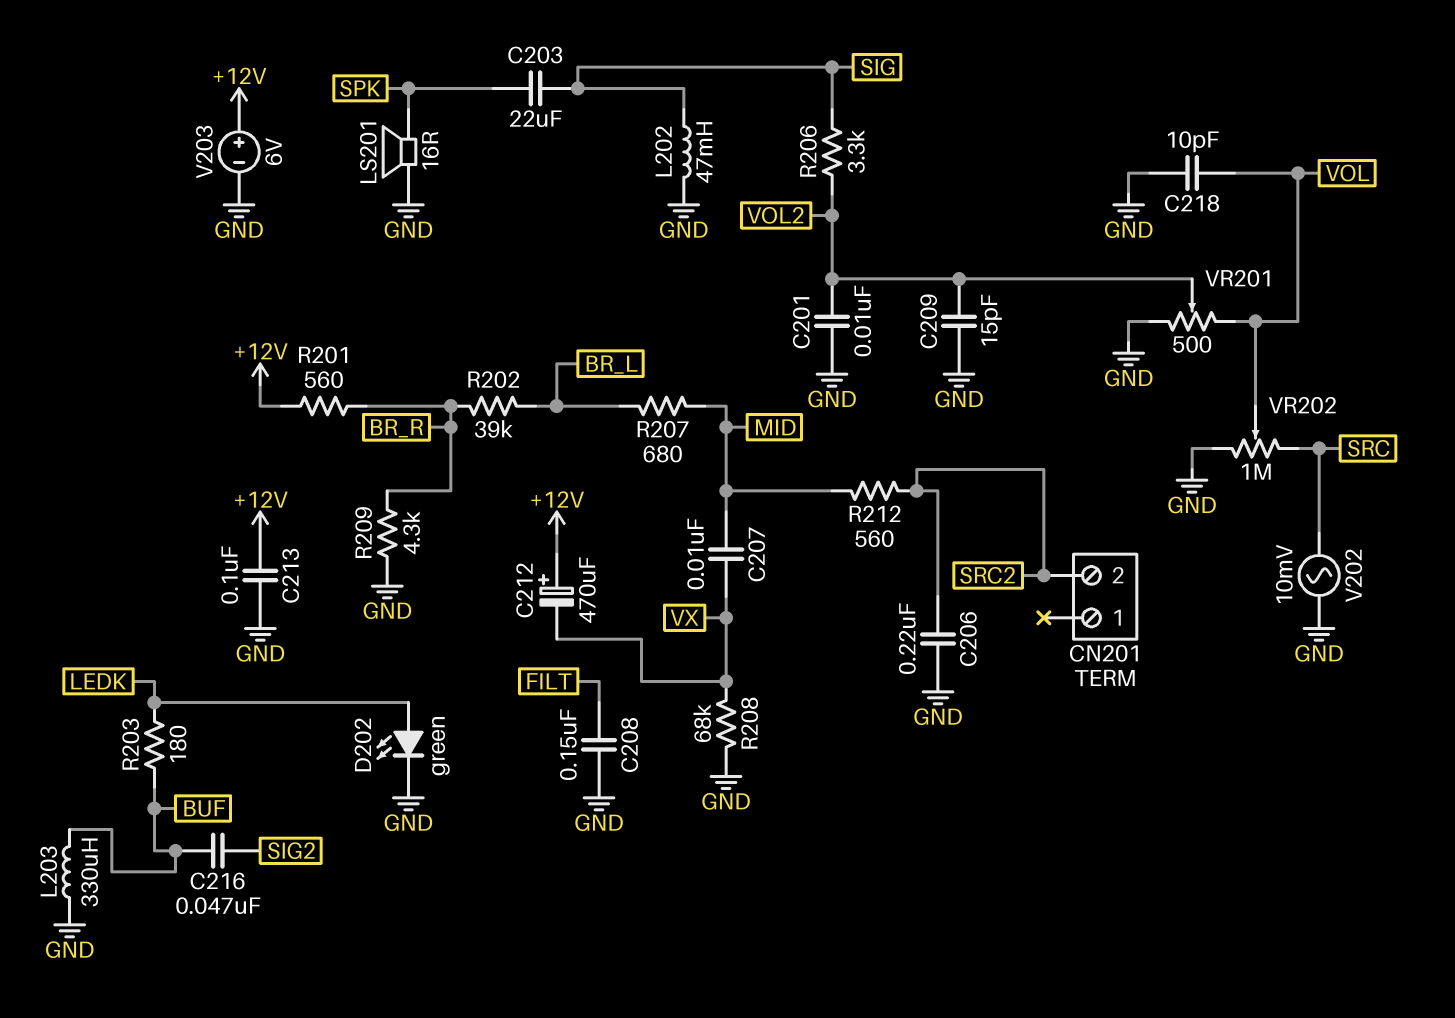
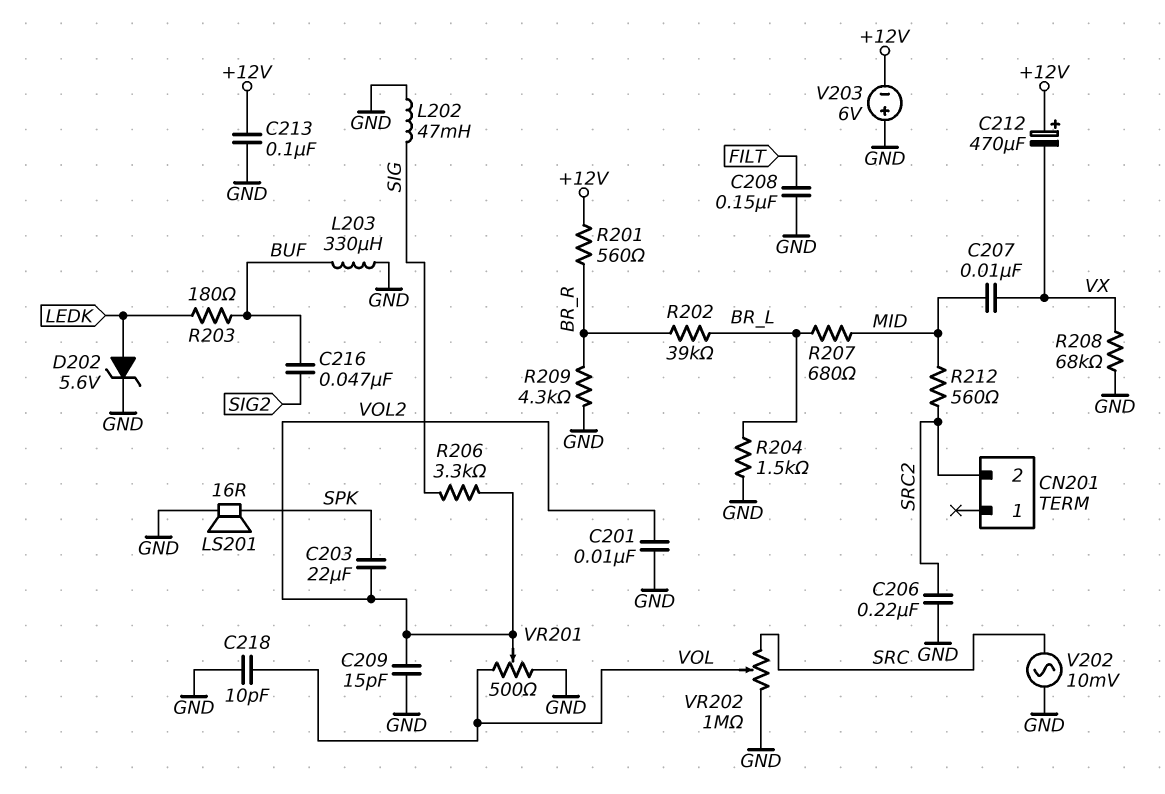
C203: 22uF (SIG, SPK) -> 22uF (SPK, VOL2)
D202: LED green (A LEDK, K GND) -> zener 5.6V (A LEDK, K GND)
R204: none -> 1.5k (BR_L, GND)
V203: 6V (plus +12V, minus GND) -> 6V (plus GND, minus +12V)

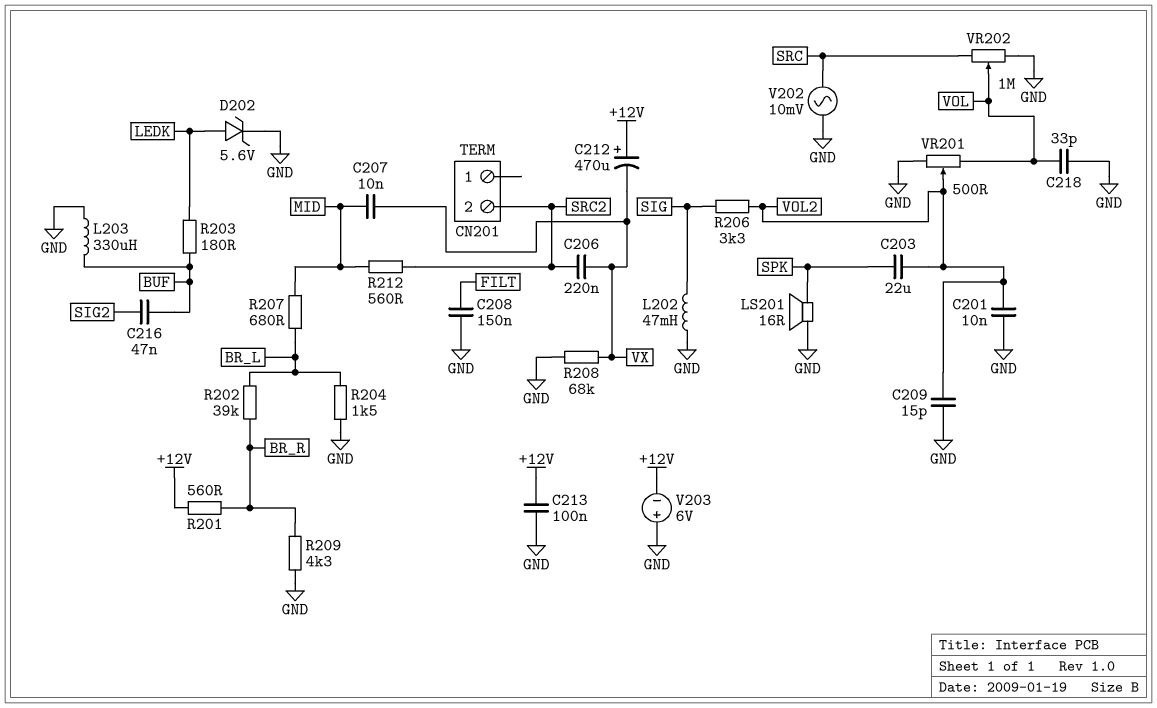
C206: 220nF (GND, SRC2) -> 220nF (SRC2, VX)
C218: 10pF (GND, VOL) -> 33pF (GND, VOL)

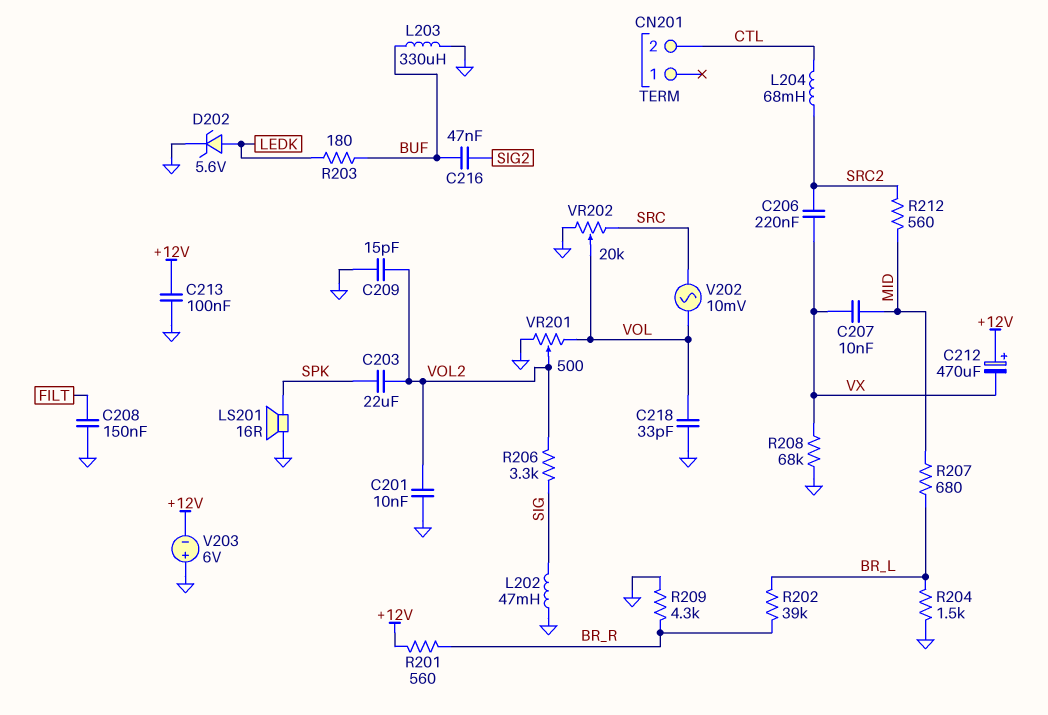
CN201 pin 2: SRC2 -> CTL
L204: none -> 68mH (CTL, SRC2)
V202: AC 10mV (GND, SRC) -> AC 10mV (SRC, VOL)
VR202: 1M (GND, SRC, wiper VOL) -> 20k (GND, SRC, wiper VOL)

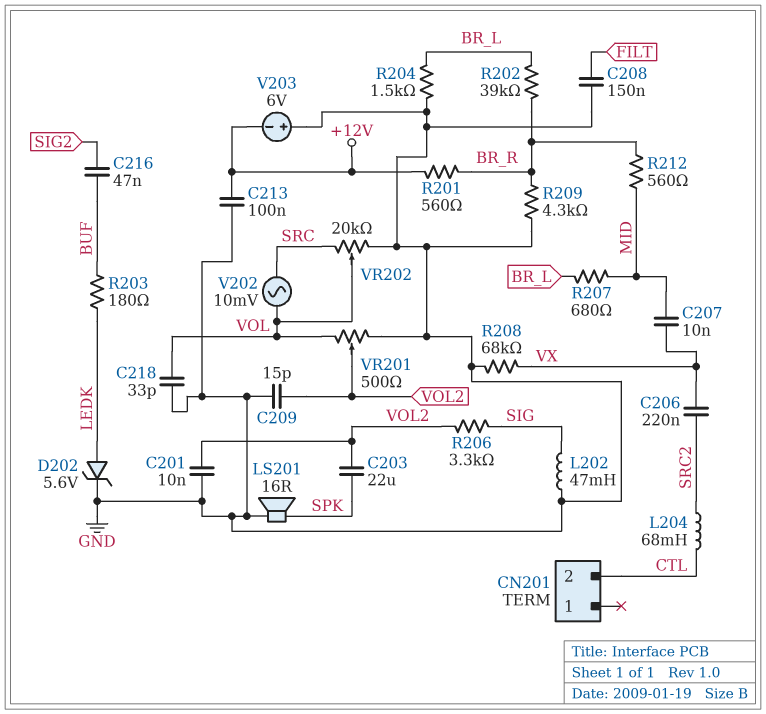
C212: 470uF (plus +12V, minus VX) -> none
L203: 330uH (BUF, GND) -> none
R212: 560 (MID, SRC2) -> 560 (BR_R, MID)

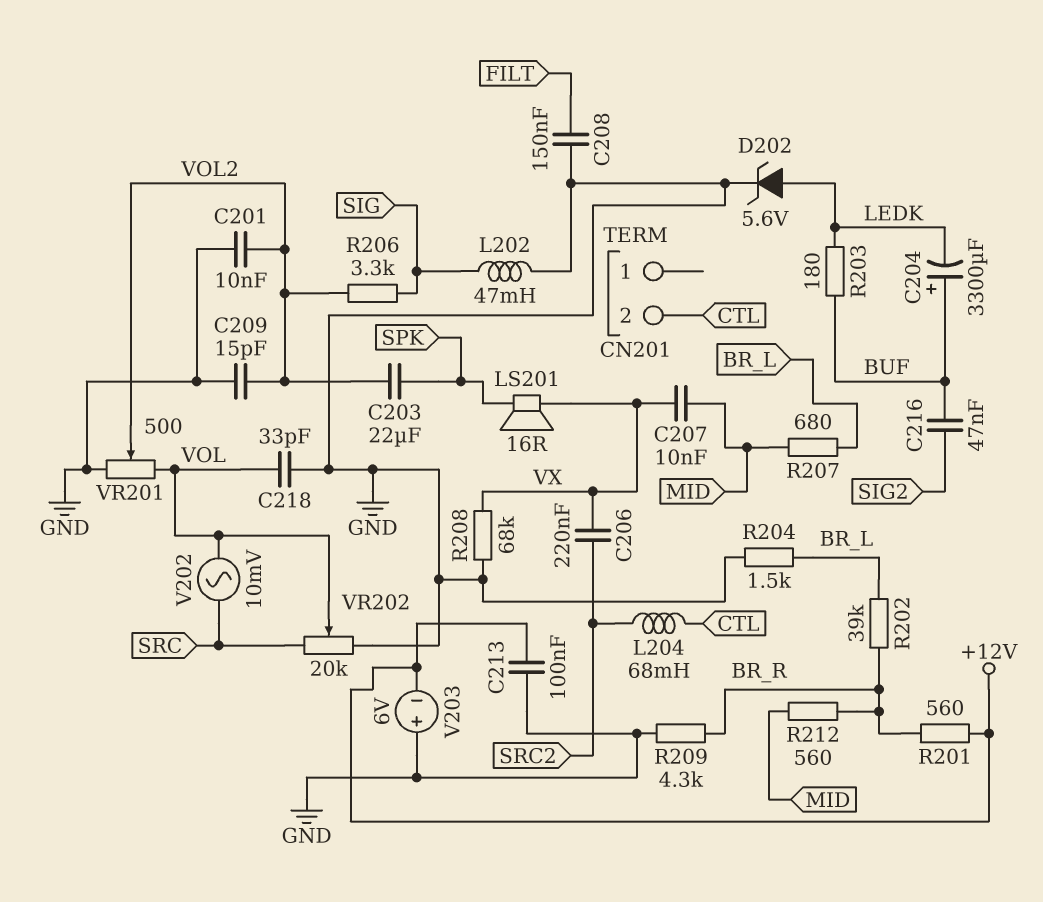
C204: none -> 3300uF (plus BUF, minus LEDK)
LS201: speaker 16R (GND, SPK) -> speaker 16R (SPK, VX)

